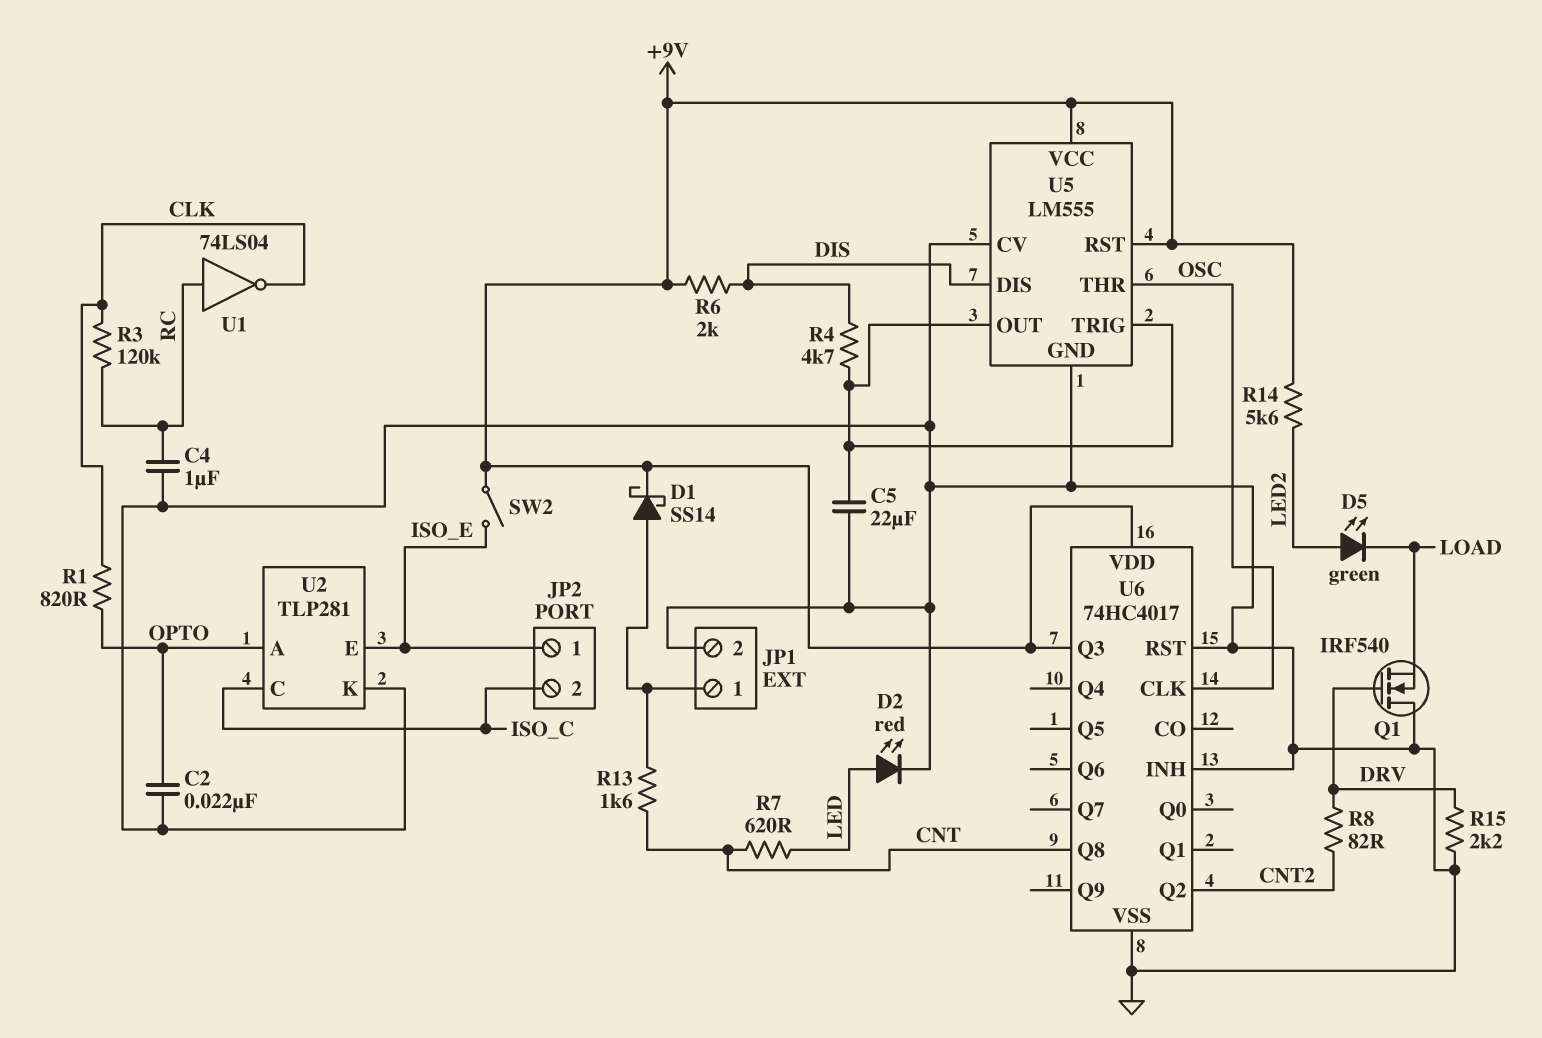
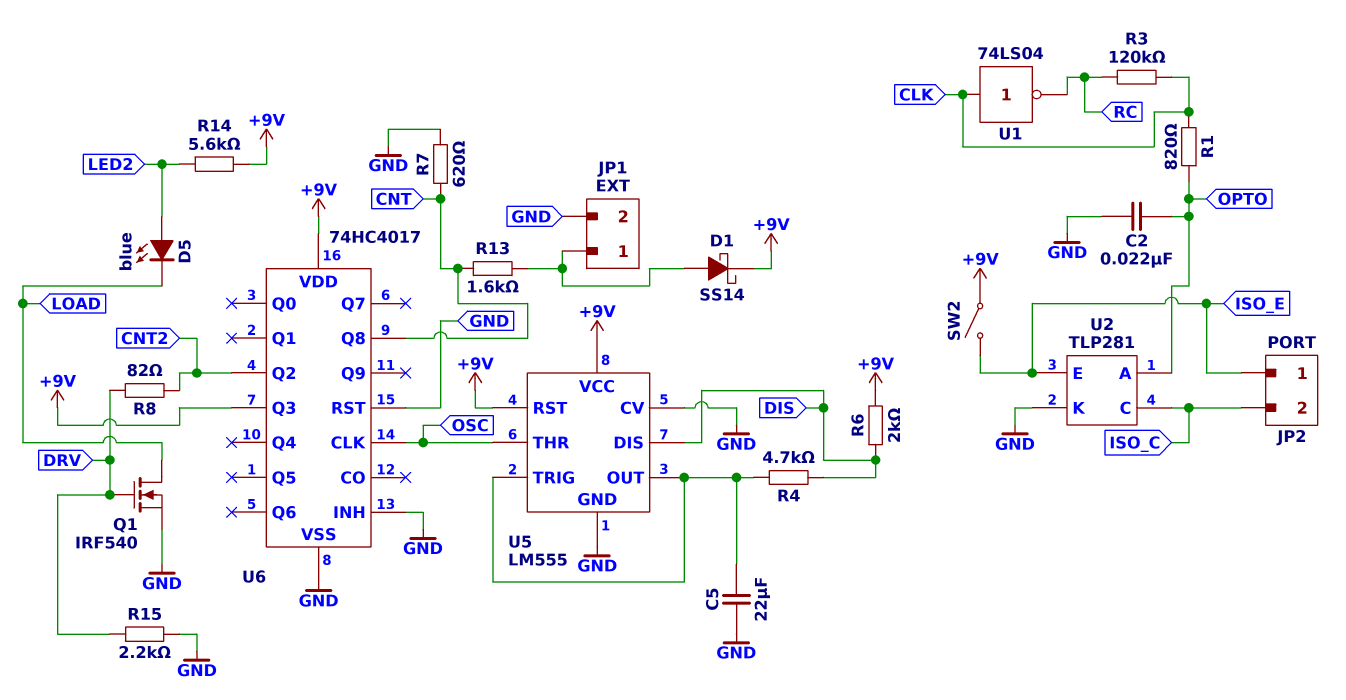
C4: 1uF (GND, RC) -> none
D2: LED red (A LED, K GND) -> none
D5: LED green (A LED2, K LOAD) -> LED blue (A LED2, K LOAD)
Q1: NMOS IRF540 (G DRV, D GND, S LOAD) -> NMOS IRF540 (G DRV, D LOAD, S GND)
R7: 620 (CNT, LED) -> 620 (CNT, GND)
U1: NOT 74LS04 (in RC, out CLK) -> NOT 74LS04 (in CLK, out RC)

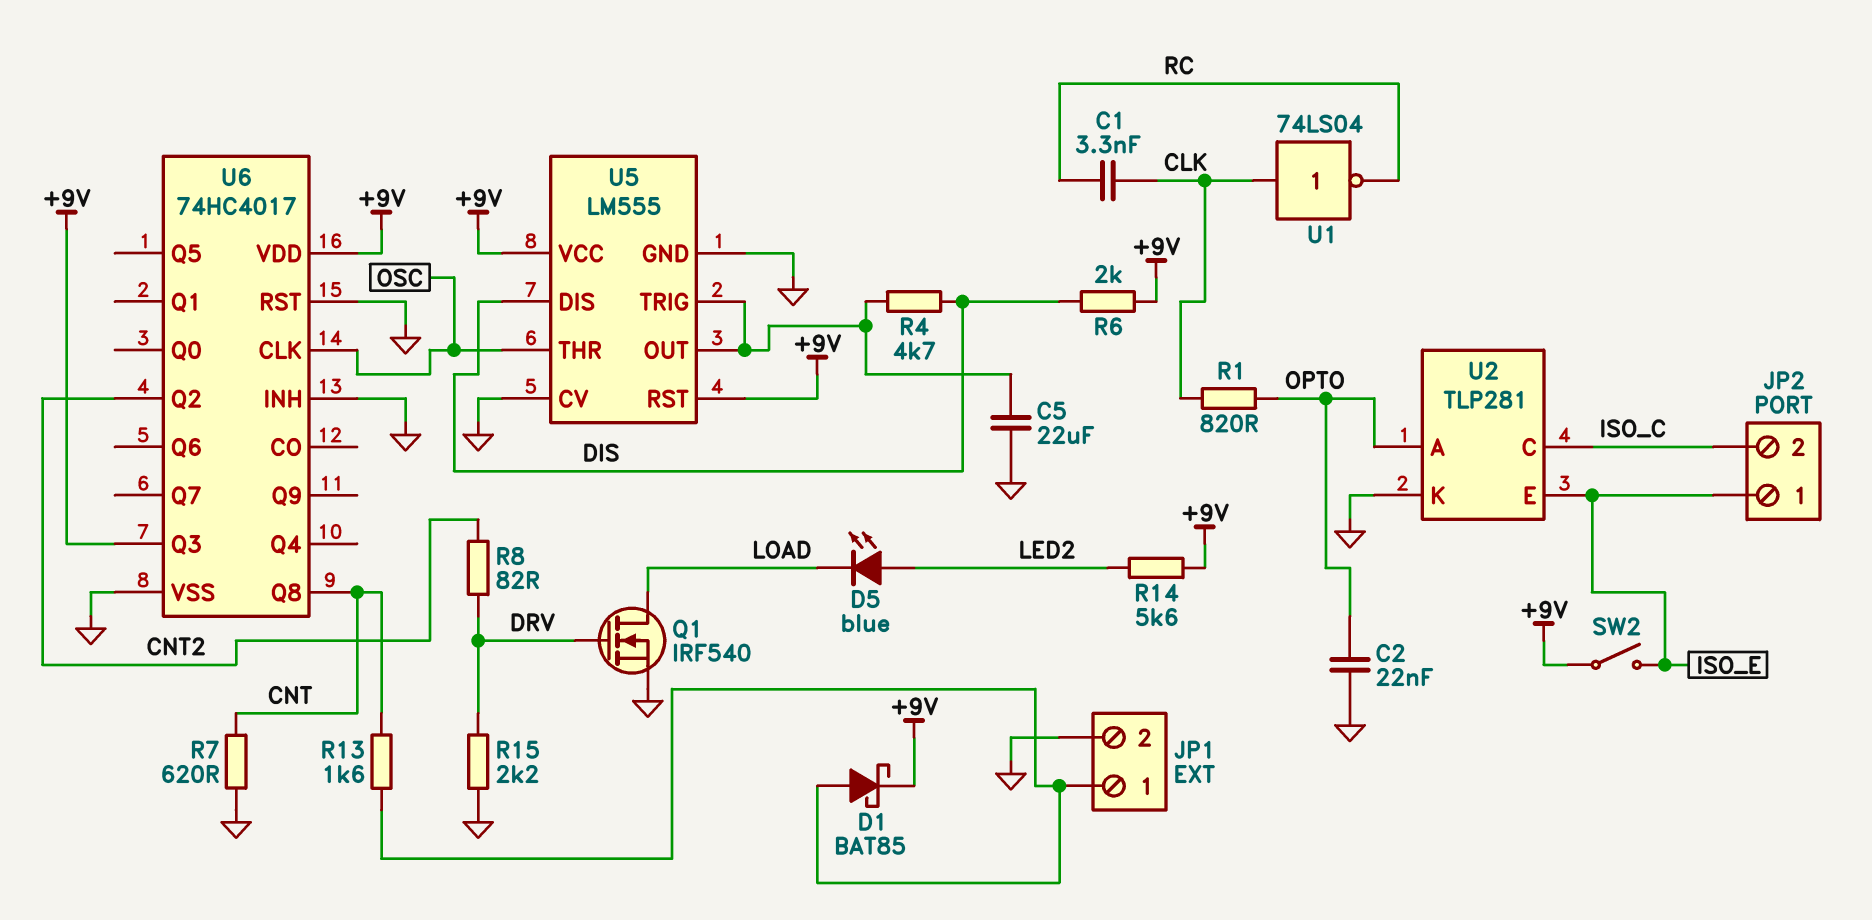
C1: none -> 3.3nF (CLK, RC)
D1: schottky SS14 (A JP1/1, K +9V) -> schottky BAT85 (A JP1/1, K +9V)
R3: 120k (CLK, RC) -> none

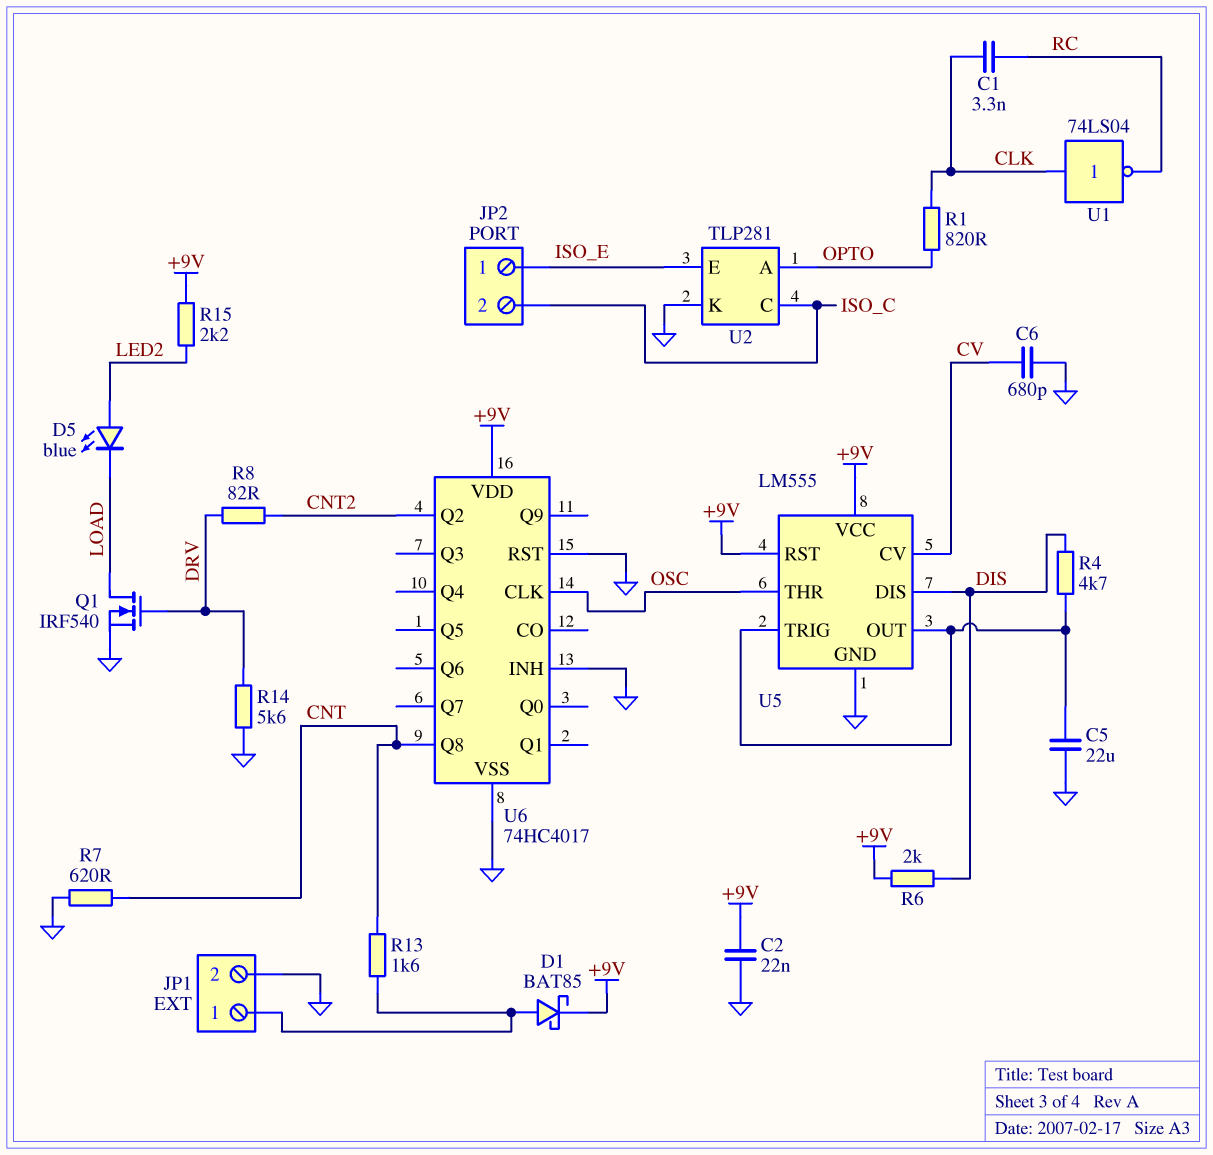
C2: 22nF (GND, OPTO) -> 22nF (+9V, GND)
C6: none -> 680pF (CV, GND)
R14: 5.6k (+9V, LED2) -> 5.6k (DRV, GND)
R15: 2.2k (DRV, GND) -> 2.2k (+9V, LED2)
SW2: switch (+9V, ISO_E) -> none
U5 pin CV: GND -> CV
U6 pin Q3: +9V -> none

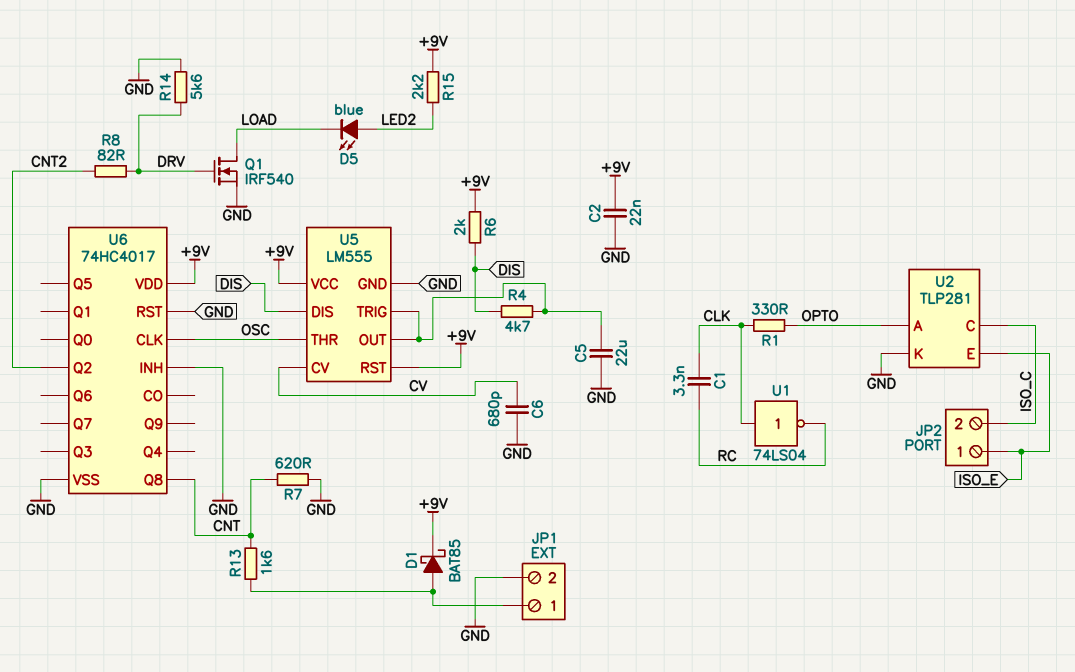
R1: 820 (CLK, OPTO) -> 330 (CLK, OPTO)

